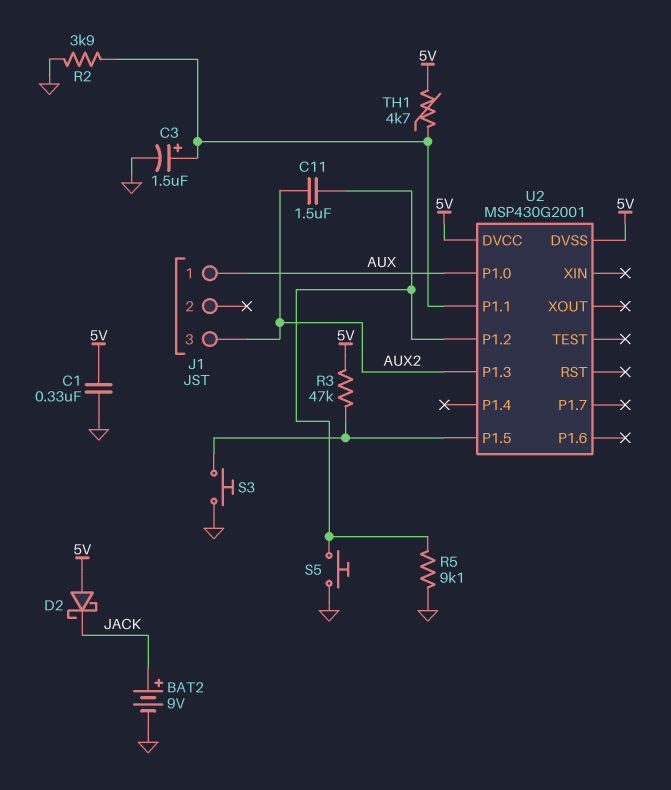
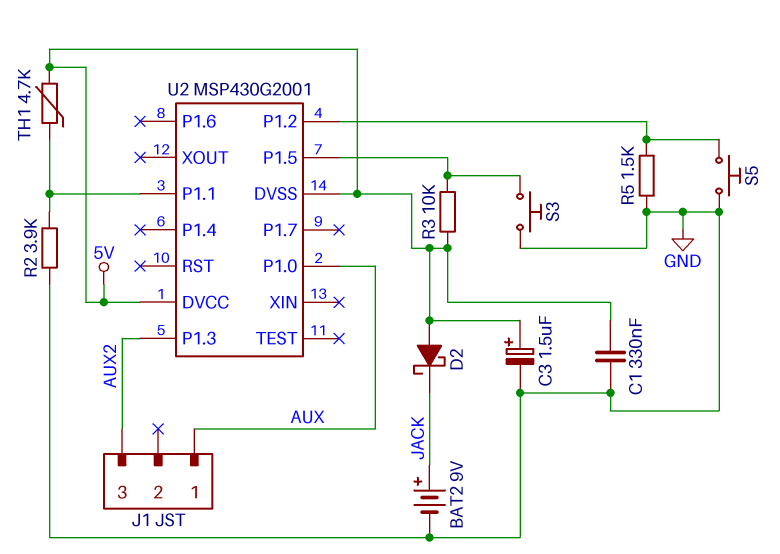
C3: 1.5uF (plus U2/P1.1, minus GND) -> 1.5uF (plus 5V, minus GND)
C11: 1.5uF (AUX2, U2/P1.2) -> none
R3: 47k (5V, U2/P1.5) -> 10k (5V, U2/P1.5)
R5: 9.1k (GND, U2/P1.2) -> 1.5k (GND, U2/P1.2)

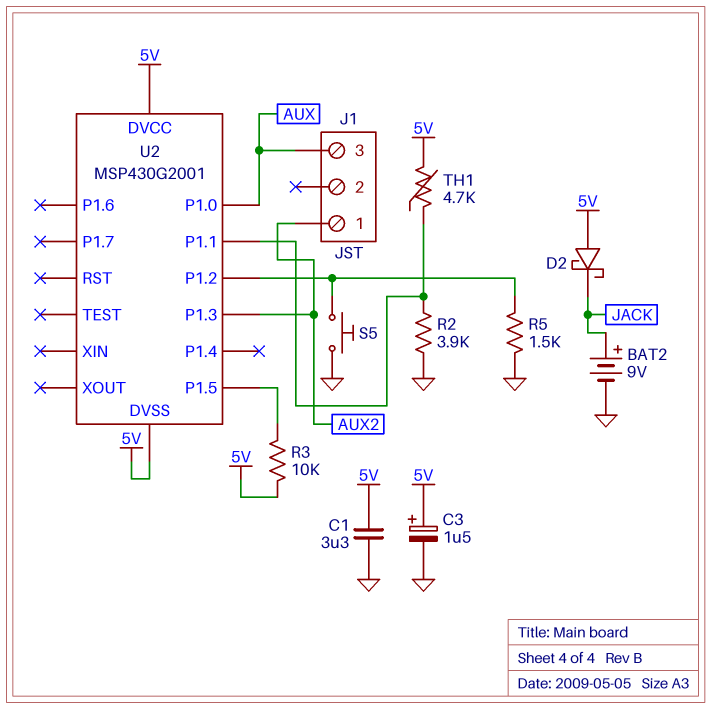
C1: 330nF (5V, GND) -> 3.3uF (5V, GND)
J1 pin 1: AUX -> AUX2
J1 pin 3: AUX2 -> AUX
S3: button (GND, U2/P1.5) -> none

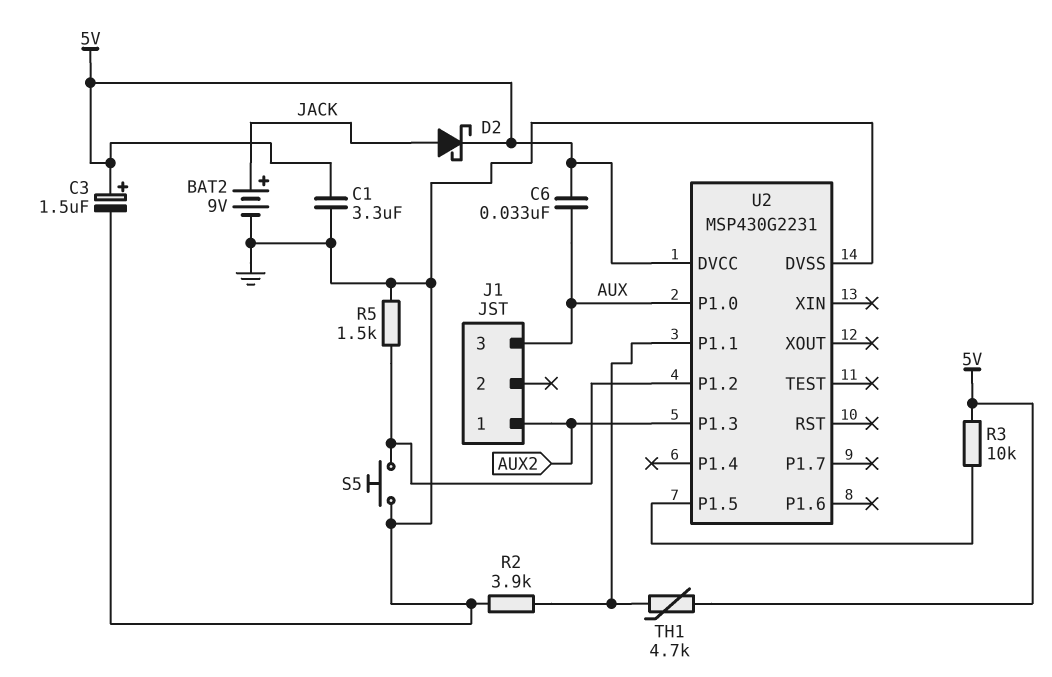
C6: none -> 33nF (5V, AUX)
D2: schottky (A 5V, K JACK) -> schottky (A JACK, K 5V)
U2: MSP430G2001 -> MSP430G2231
U2 pin DVSS: 5V -> GND

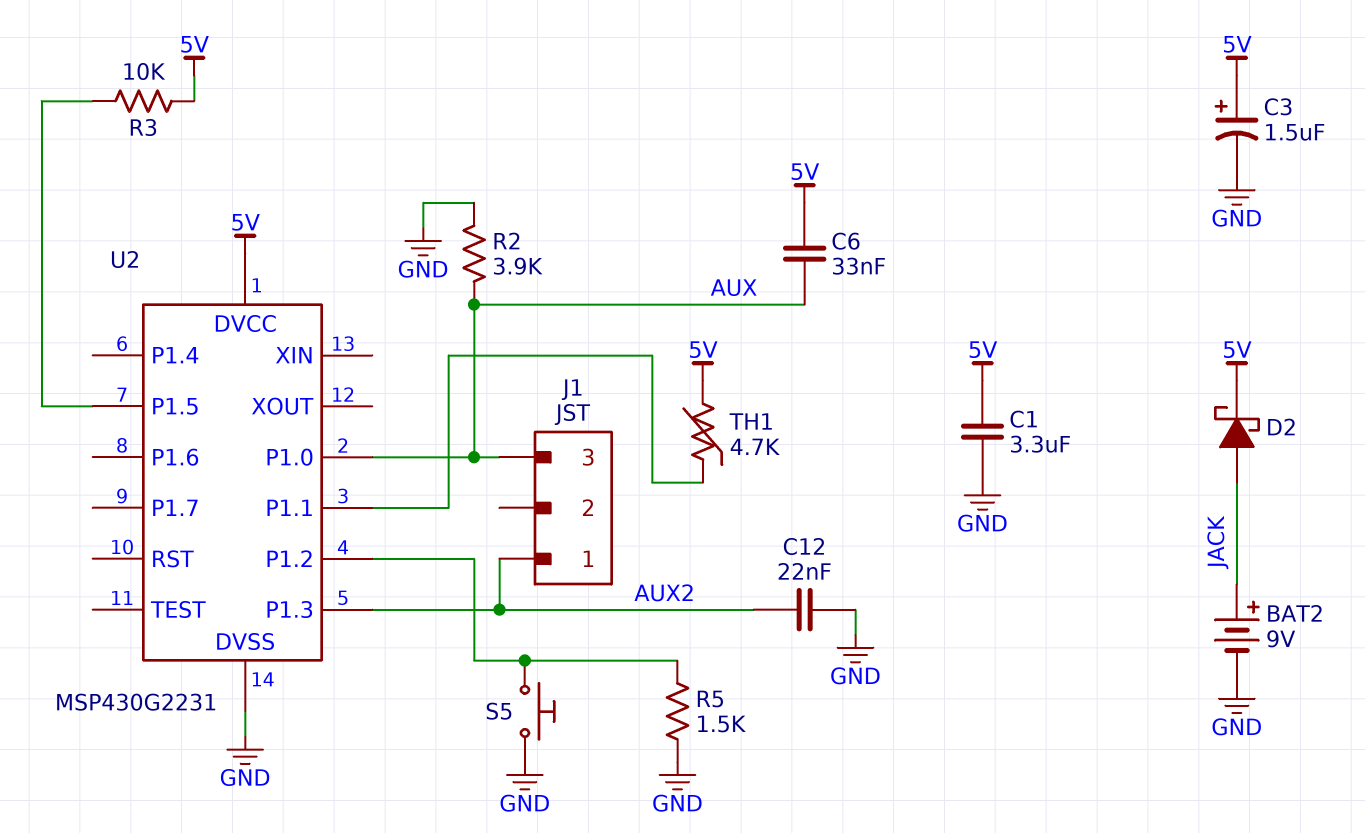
C12: none -> 22nF (AUX2, GND)
R2: 3.9k (GND, U2/P1.1) -> 3.9k (AUX, GND)

